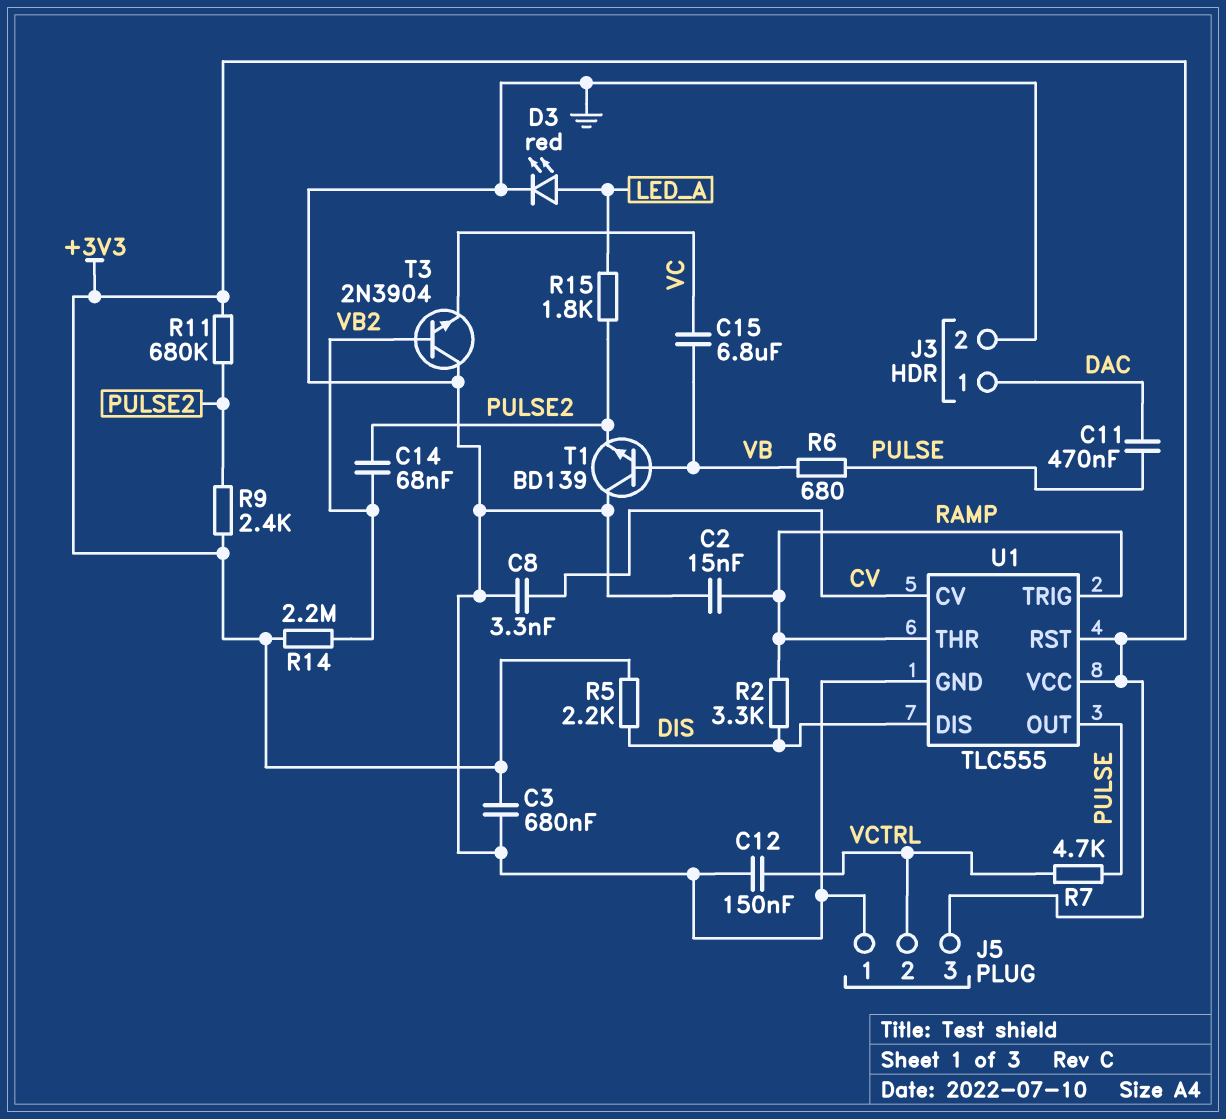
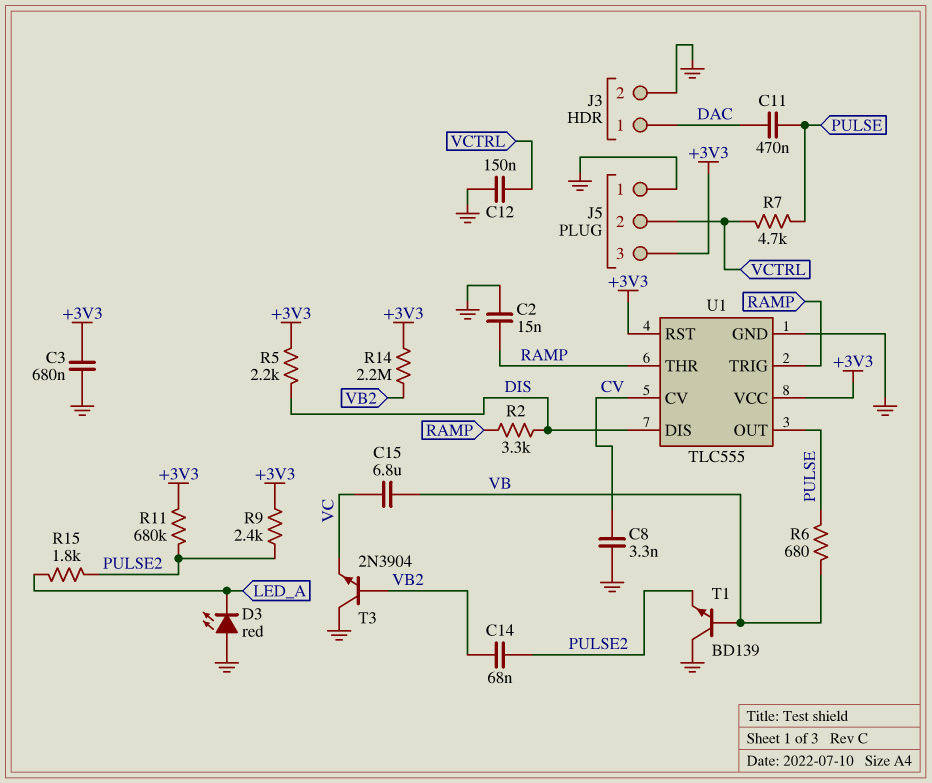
D3: LED red (A LED_A, K GND) -> LED red (A GND, K LED_A)

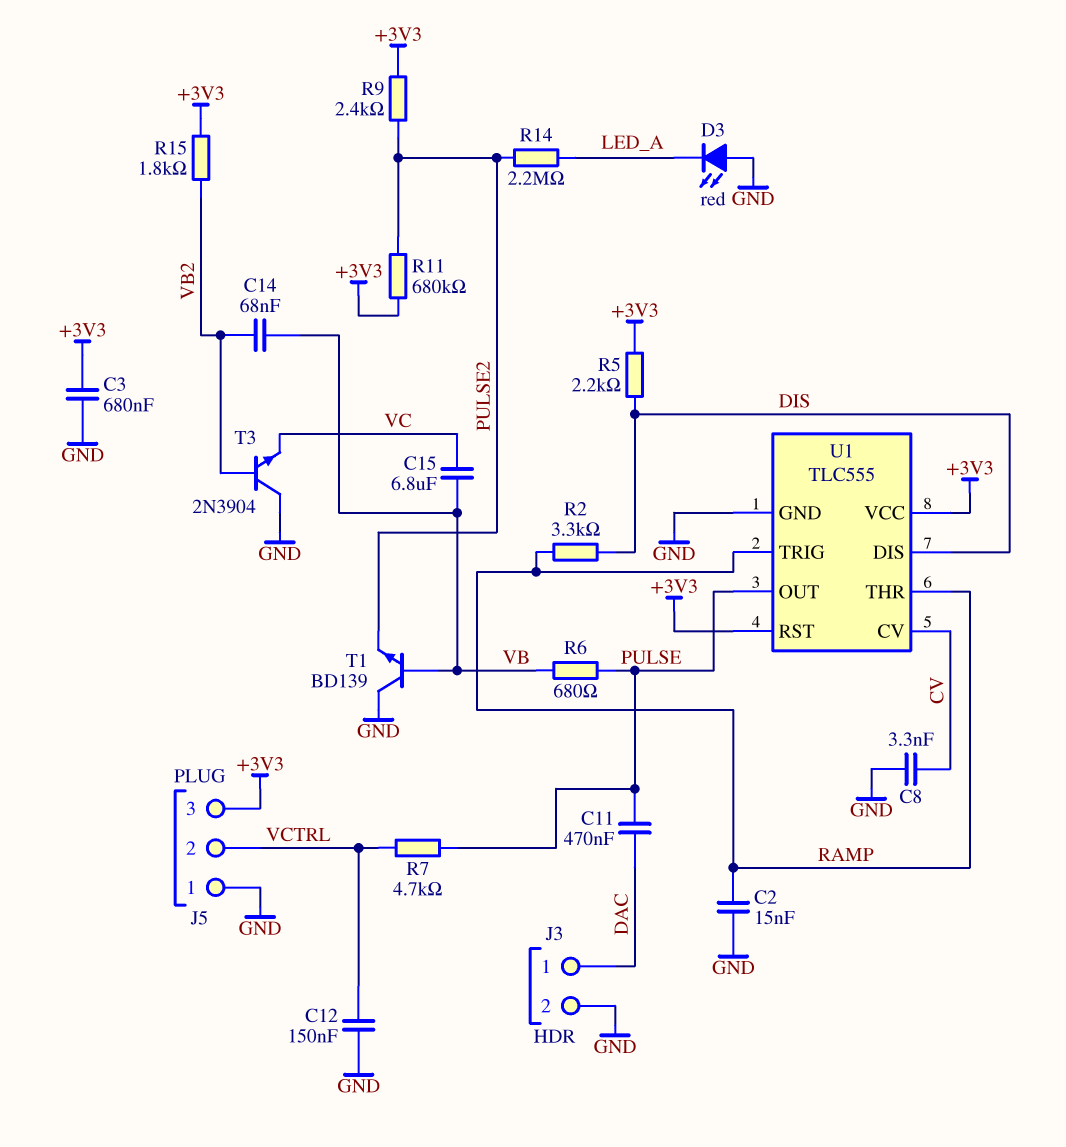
C14: 68nF (PULSE2, VB2) -> 68nF (VB, VB2)
R14: 2.2M (+3V3, VB2) -> 2.2M (LED_A, PULSE2)
R15: 1.8k (LED_A, PULSE2) -> 1.8k (+3V3, VB2)

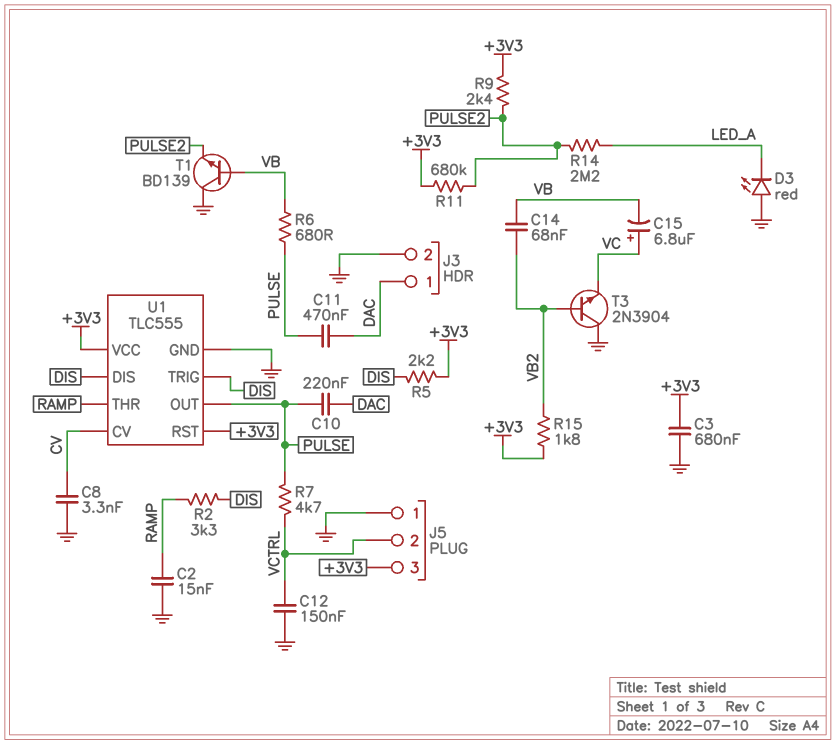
C10: none -> 220nF (DAC, PULSE)
C15: 6.8uF (VB, VC) -> 6.8uF (plus VC, minus VB)
U1 pin TRIG: RAMP -> DIS

